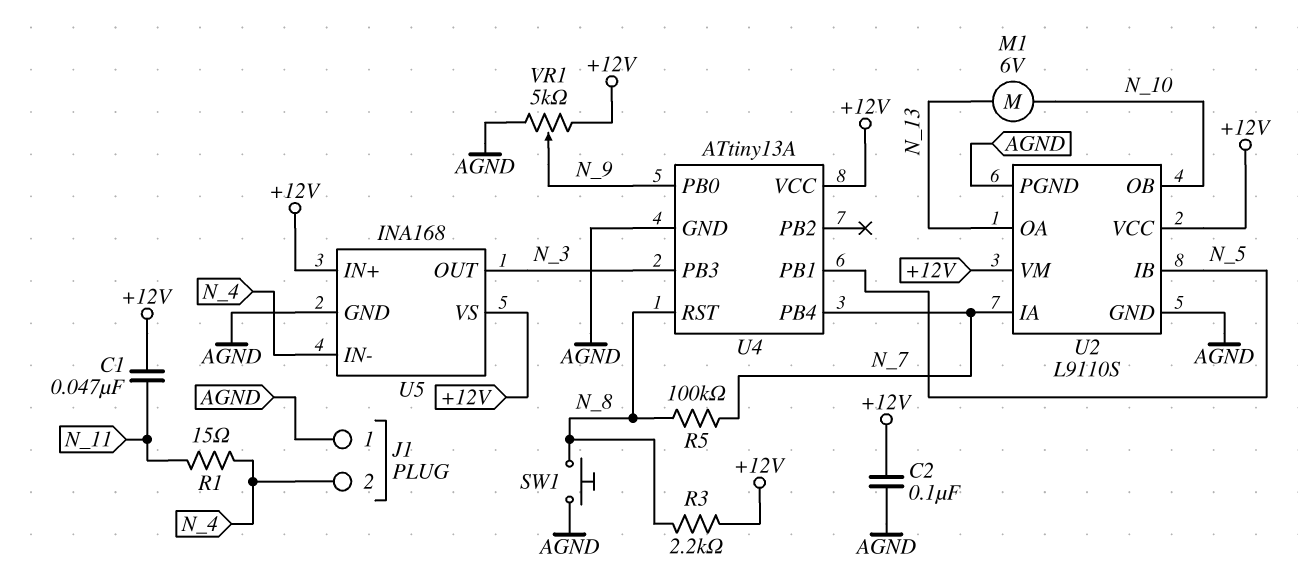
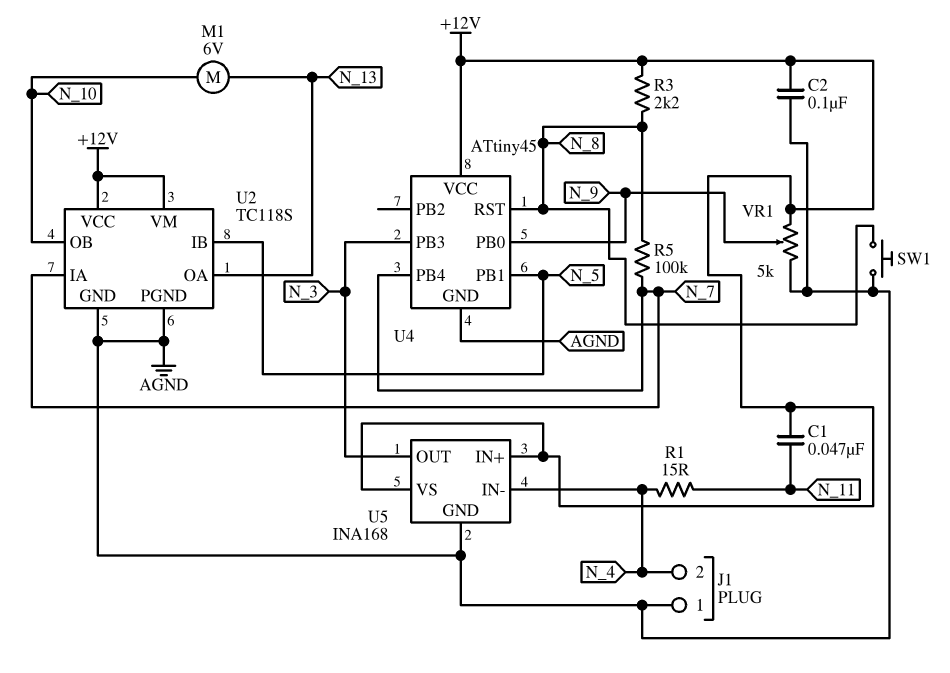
U2: L9110S -> TC118S
U4: ATtiny13A -> ATtiny45

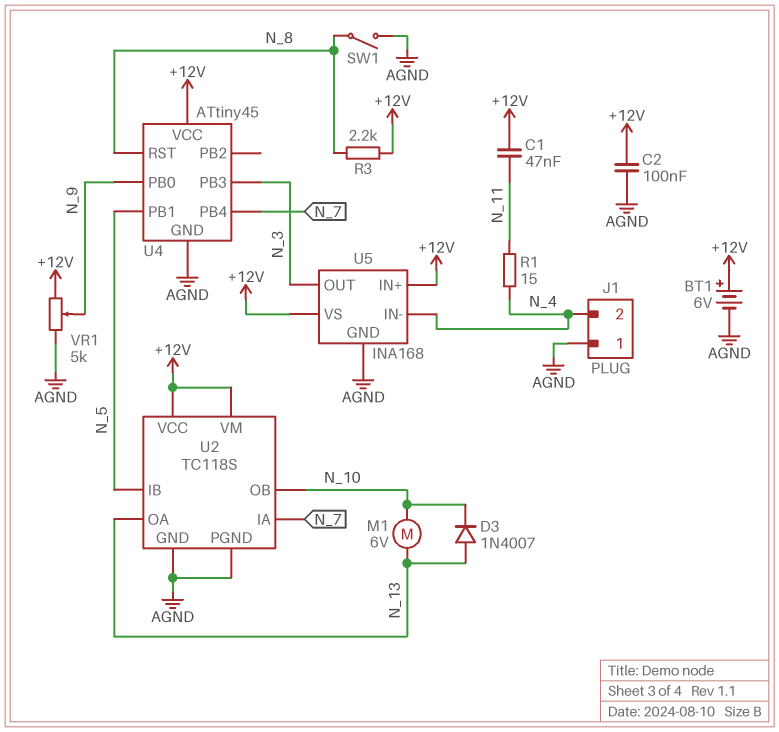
BT1: none -> 6V (plus +12V, minus AGND)
D3: none -> diode 1N4007 (A N_13, K N_10)
R5: 100k (N_7, N_8) -> none
SW1: button (AGND, N_8) -> switch (AGND, N_8)

